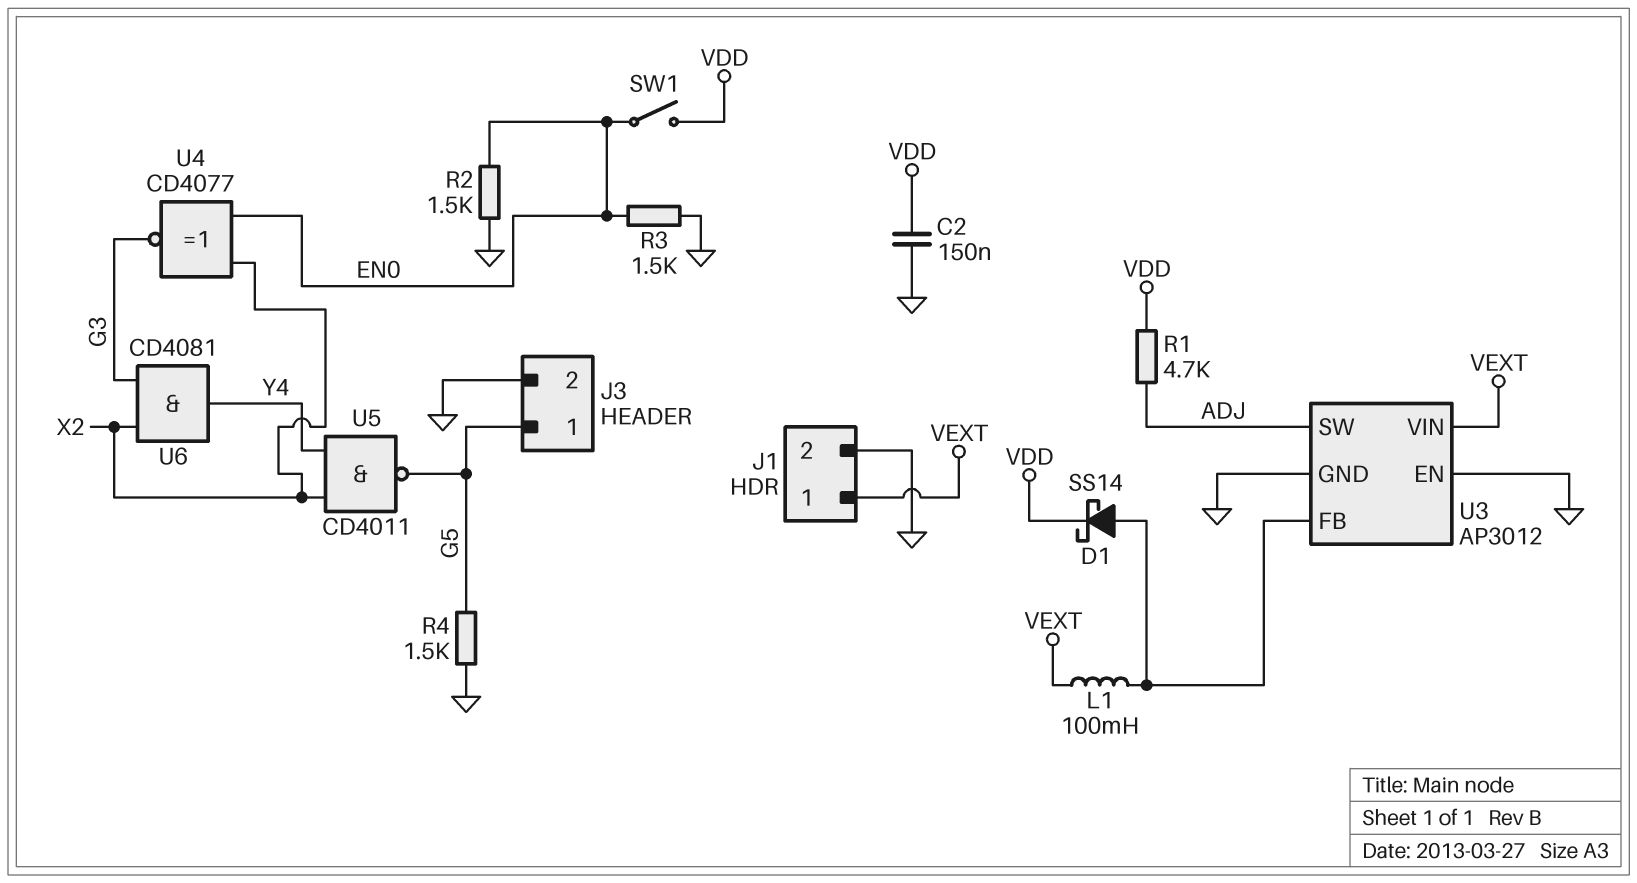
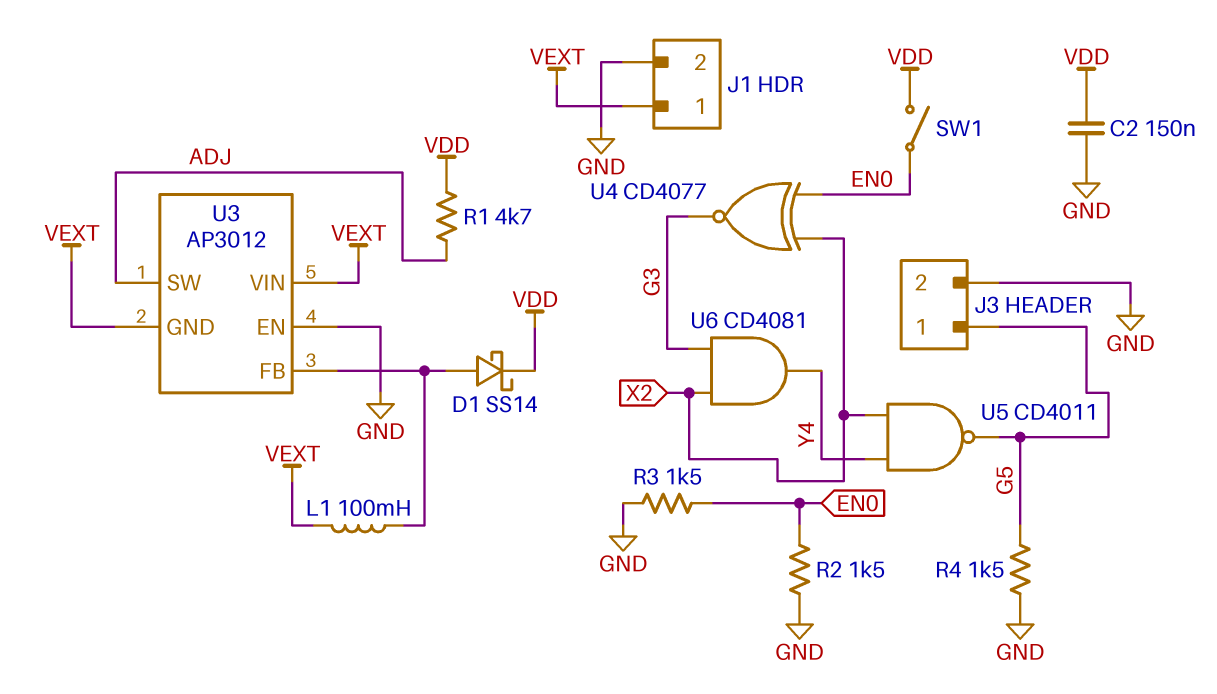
U3 pin GND: GND -> VEXT

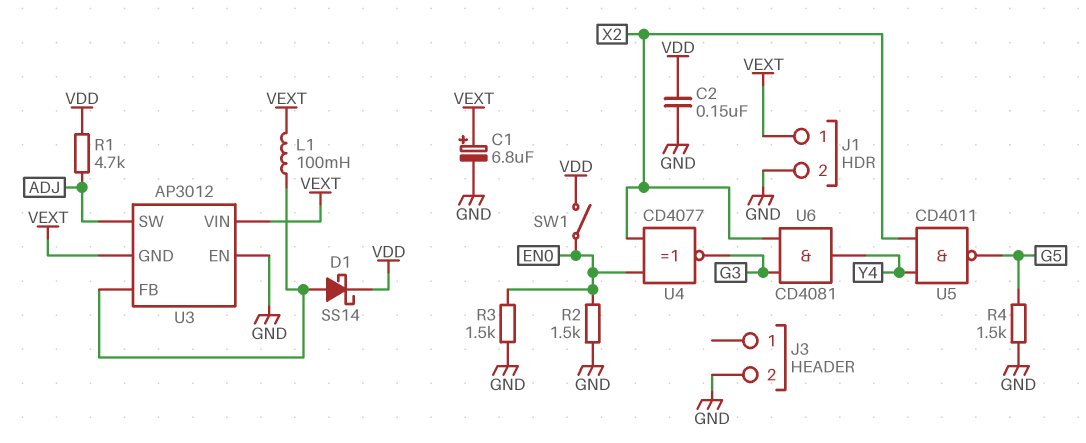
C1: none -> 6.8uF (plus VEXT, minus GND)
J3 pin 1: G5 -> none

